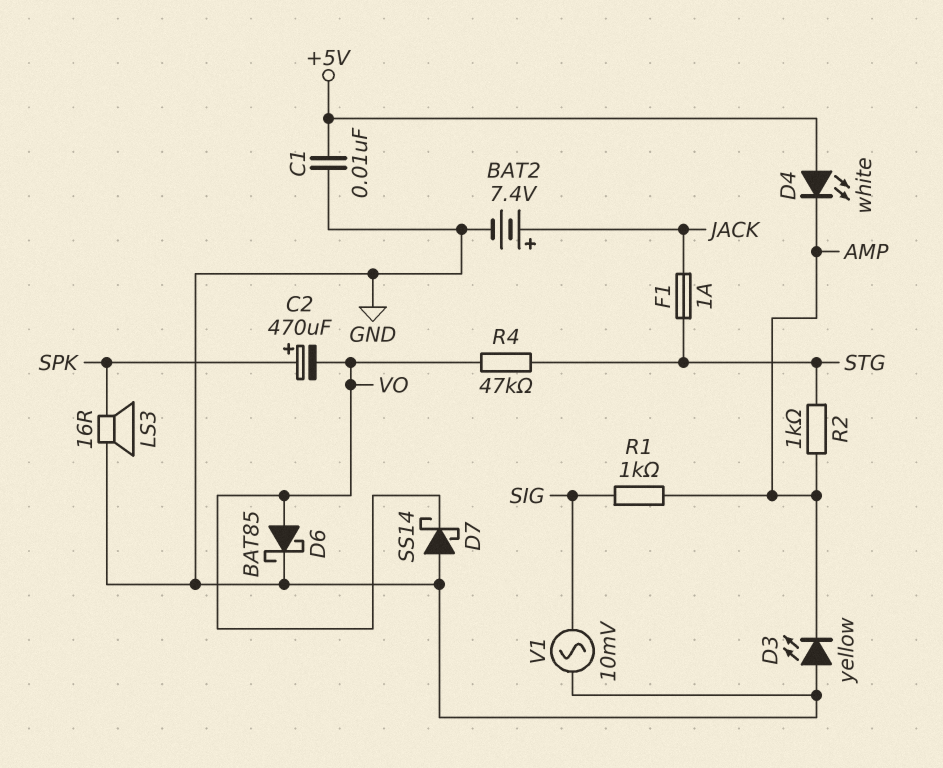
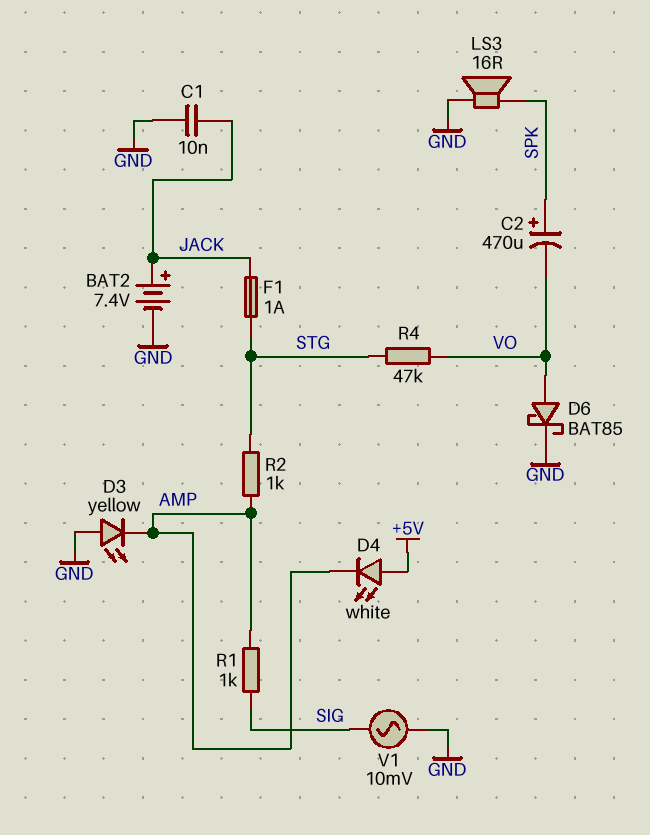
C1: 10nF (+5V, GND) -> 10nF (GND, JACK)
D7: schottky SS14 (A GND, K VO) -> none

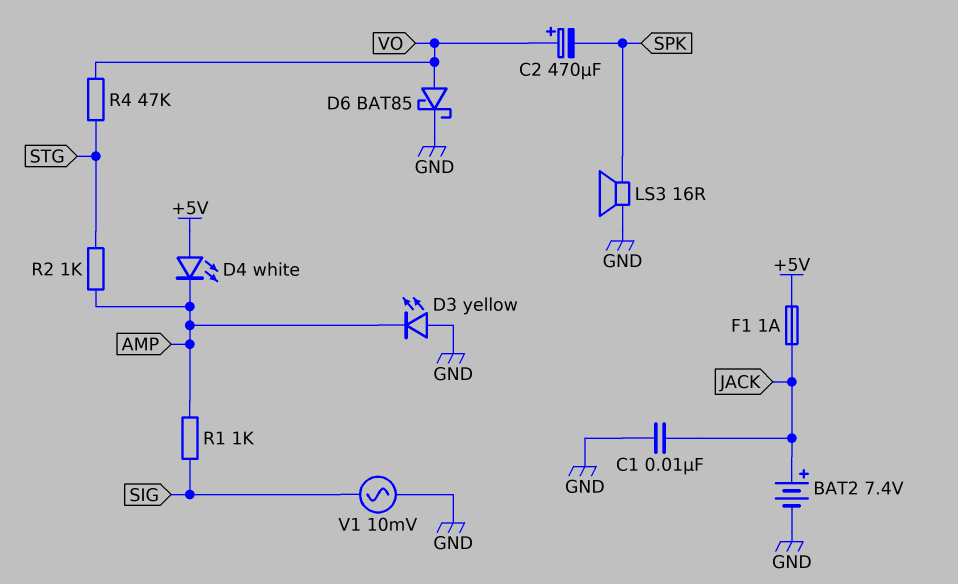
C2: 470uF (plus SPK, minus VO) -> 470uF (plus VO, minus SPK)
F1: 1A (JACK, STG) -> 1A (+5V, JACK)

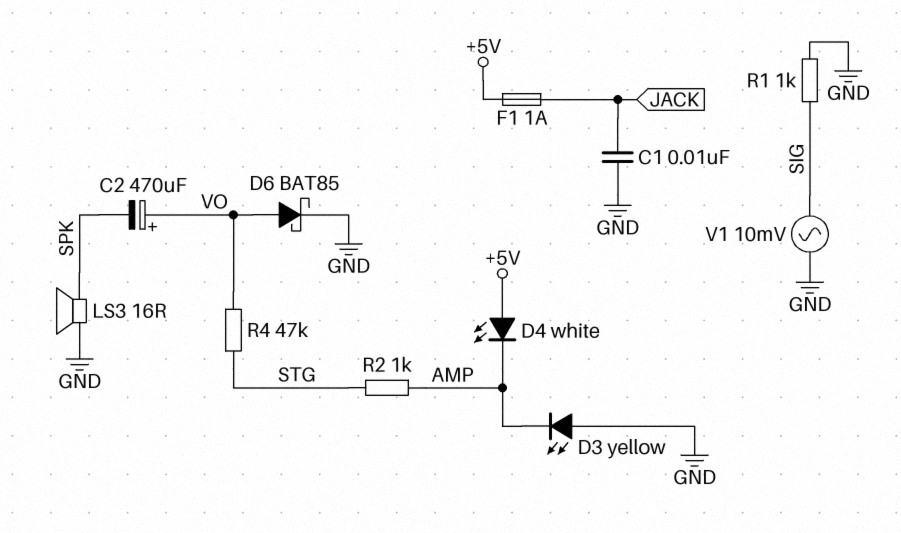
BAT2: 7.4V (plus JACK, minus GND) -> none
R1: 1k (AMP, SIG) -> 1k (GND, SIG)

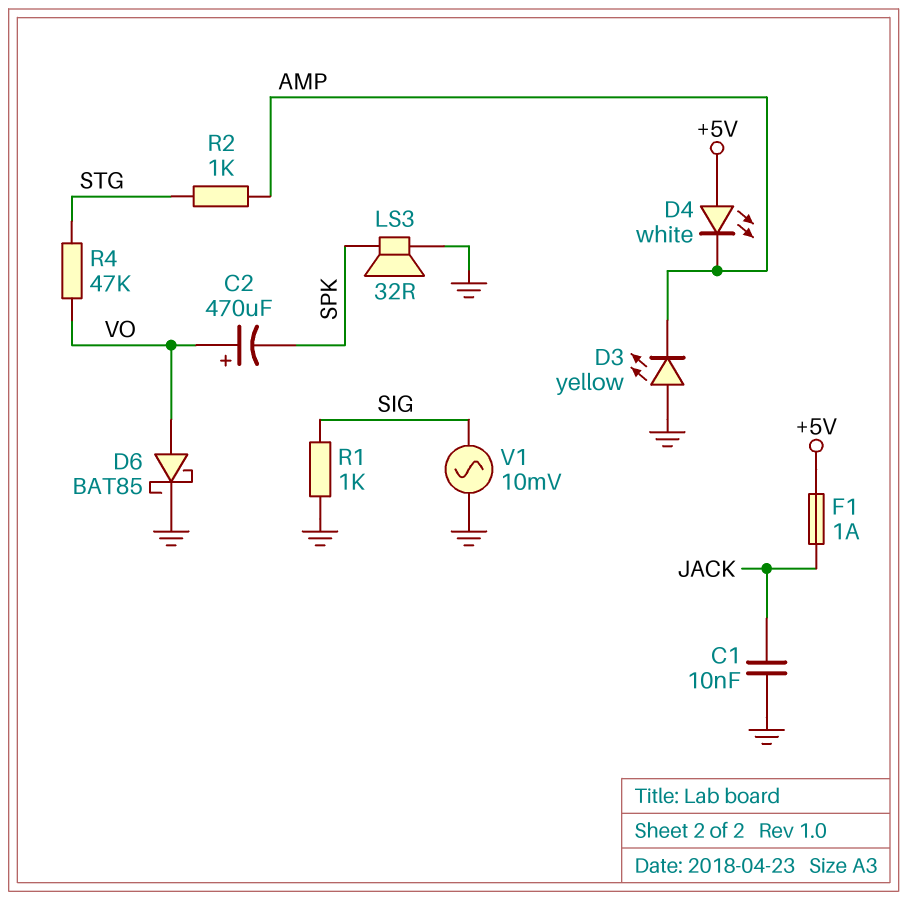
LS3: speaker 16R (GND, SPK) -> speaker 32R (GND, SPK)

